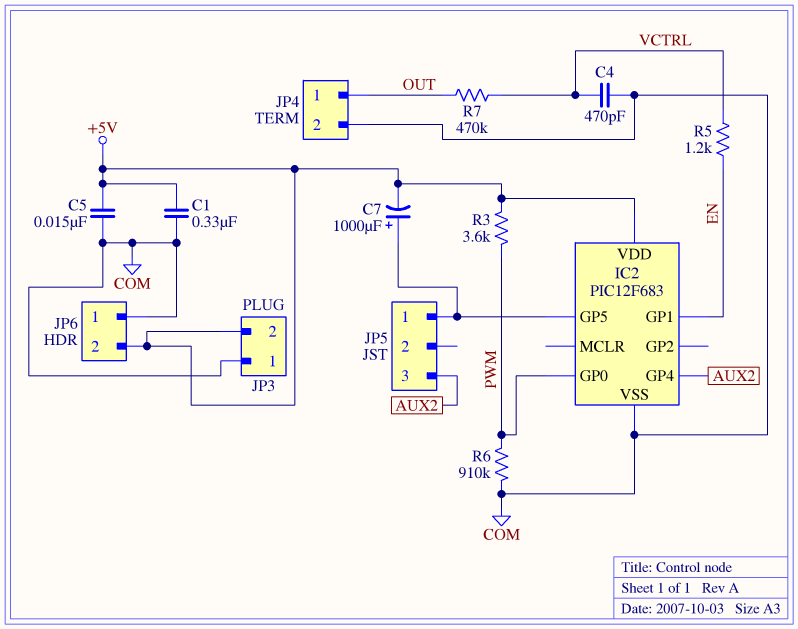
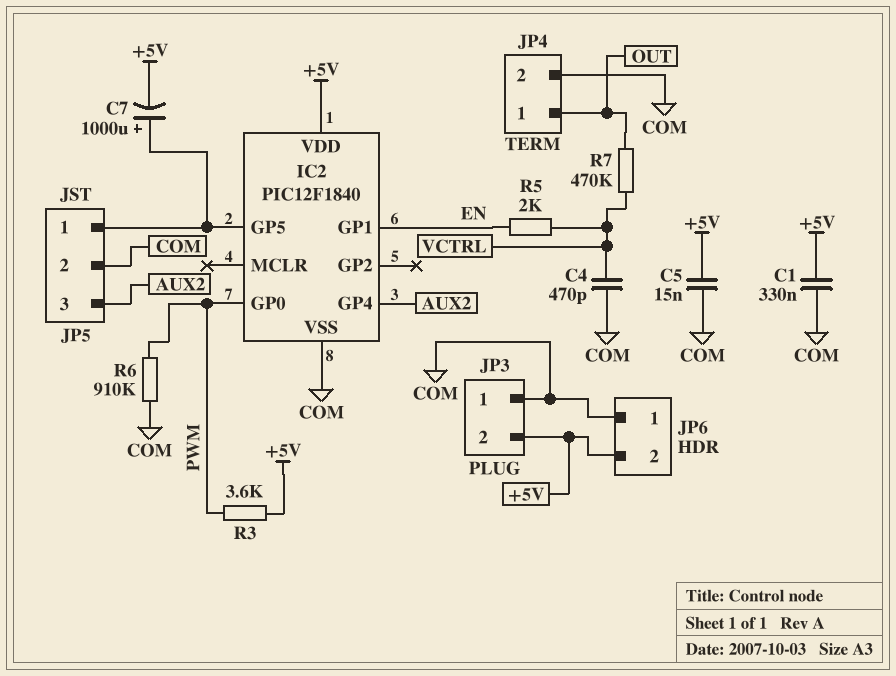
IC2: PIC12F683 -> PIC12F1840
JP5 pin 2: none -> COM
R5: 1.2k (EN, VCTRL) -> 2k (EN, VCTRL)

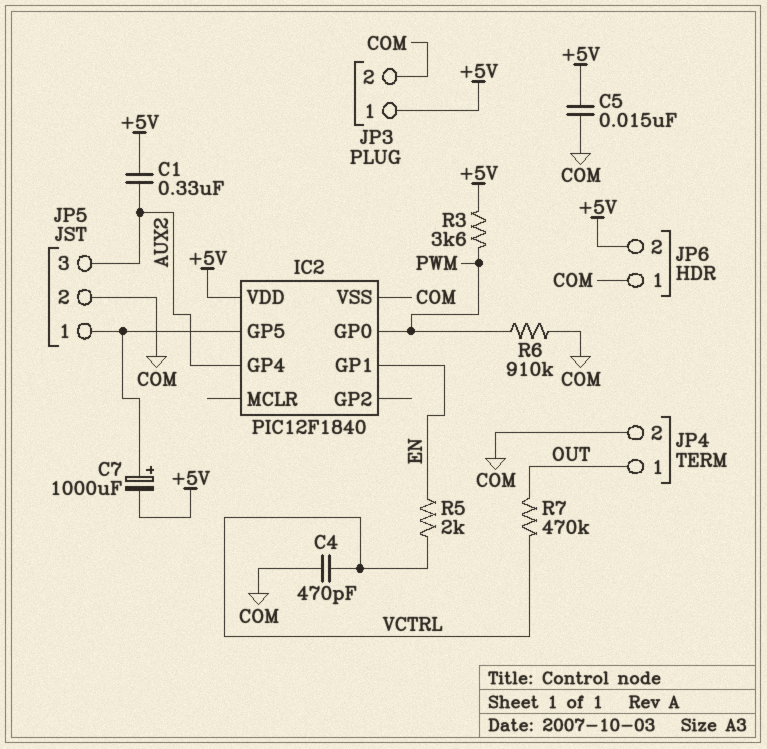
C1: 330nF (+5V, COM) -> 330nF (+5V, AUX2)
JP3 pin 1: COM -> +5V
JP3 pin 2: +5V -> COM

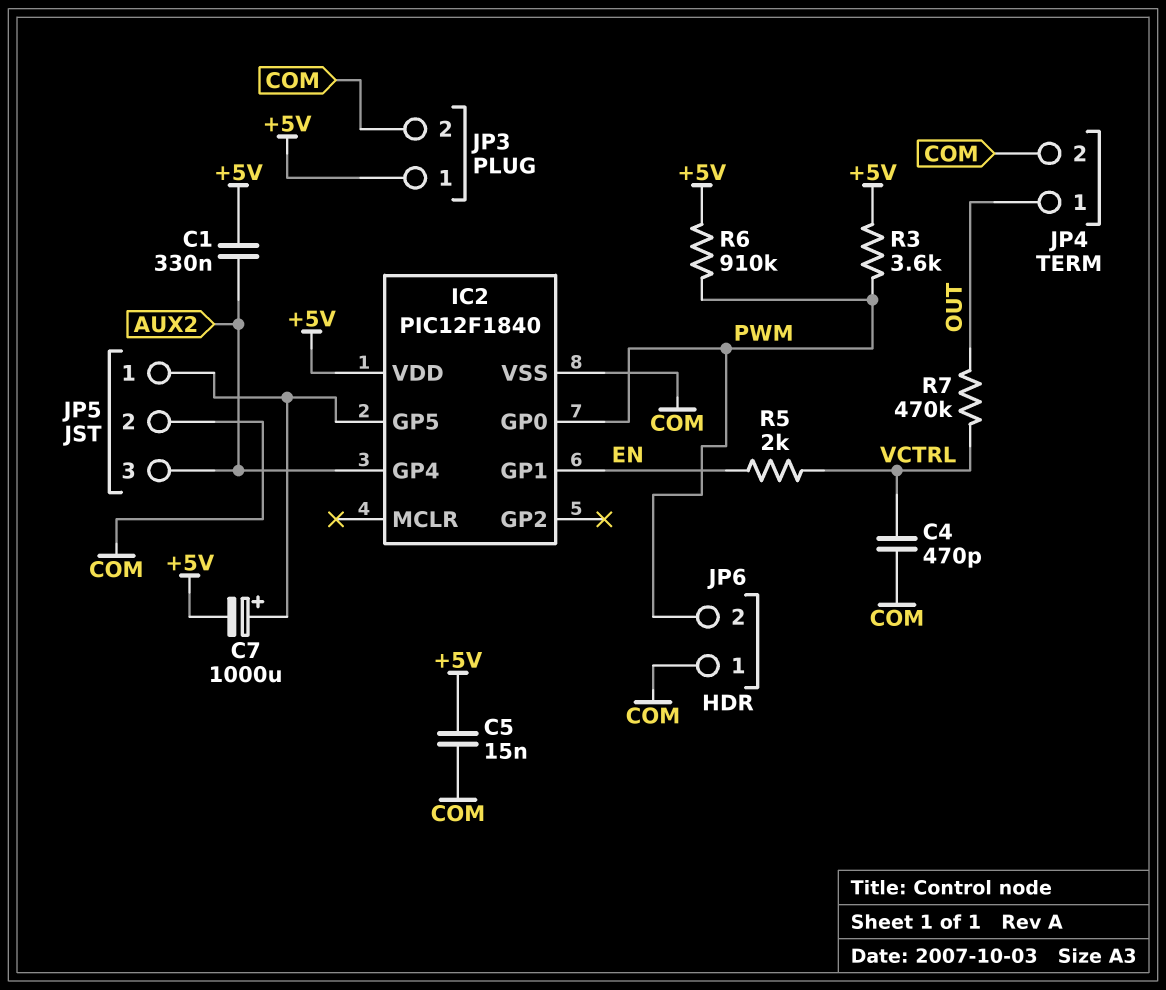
JP6 pin 2: +5V -> PWM
R6: 910k (COM, PWM) -> 910k (+5V, PWM)

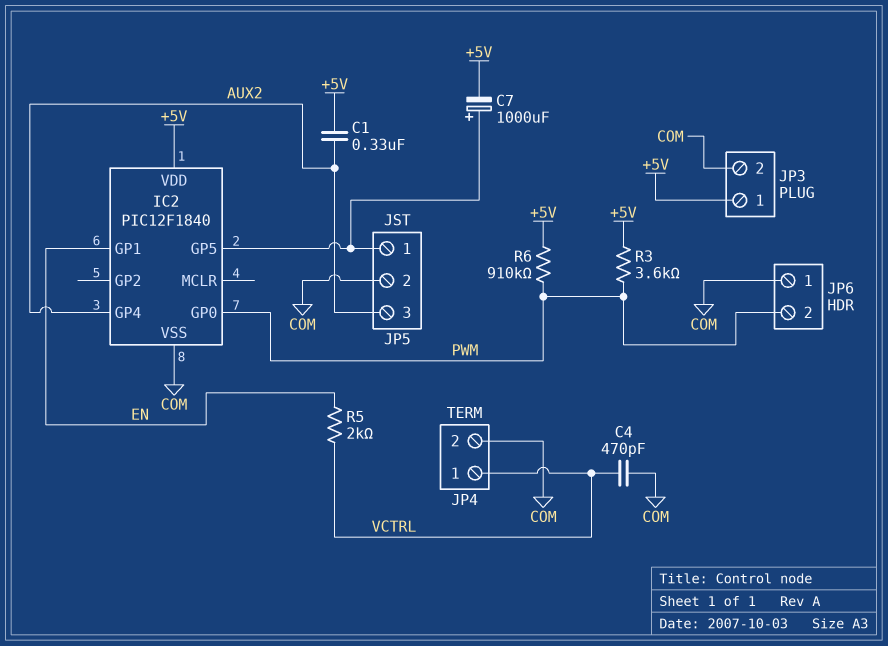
C5: 15nF (+5V, COM) -> none
JP4 pin 1: OUT -> VCTRL
R7: 470k (OUT, VCTRL) -> none

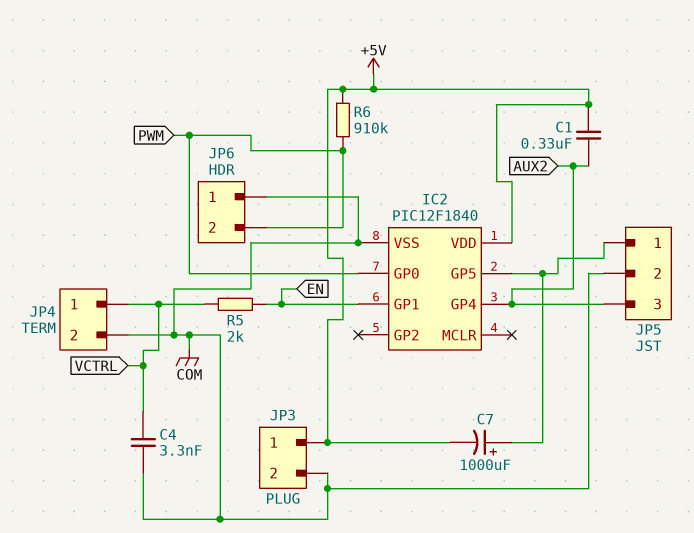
C4: 470pF (COM, VCTRL) -> 3.3nF (COM, VCTRL)
R3: 3.6k (+5V, PWM) -> none

